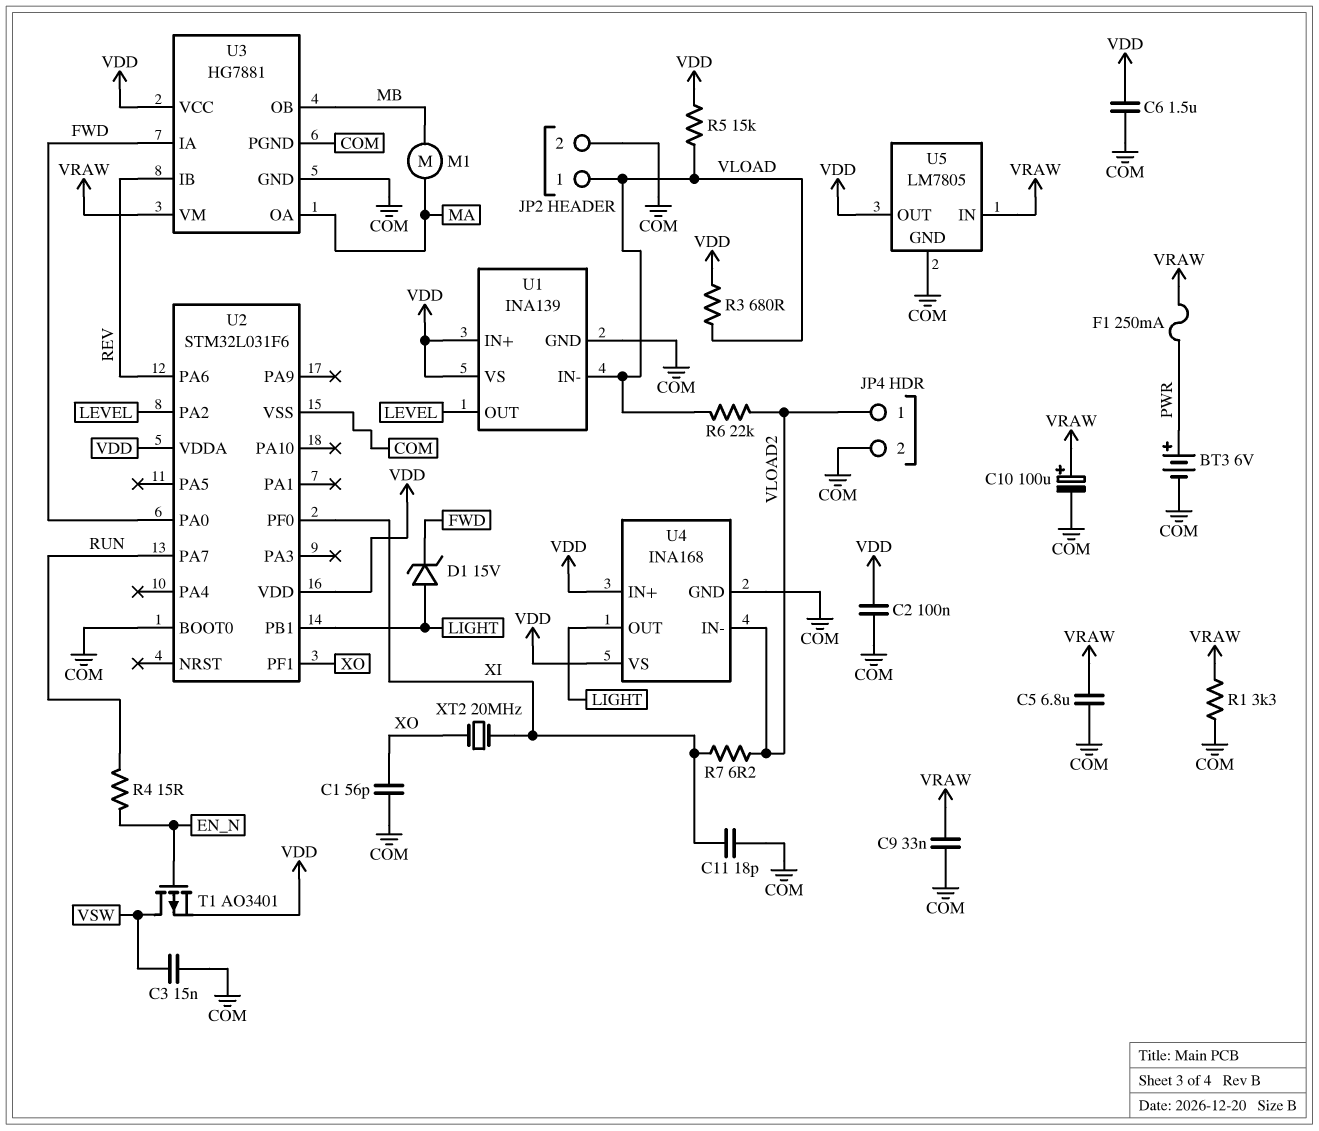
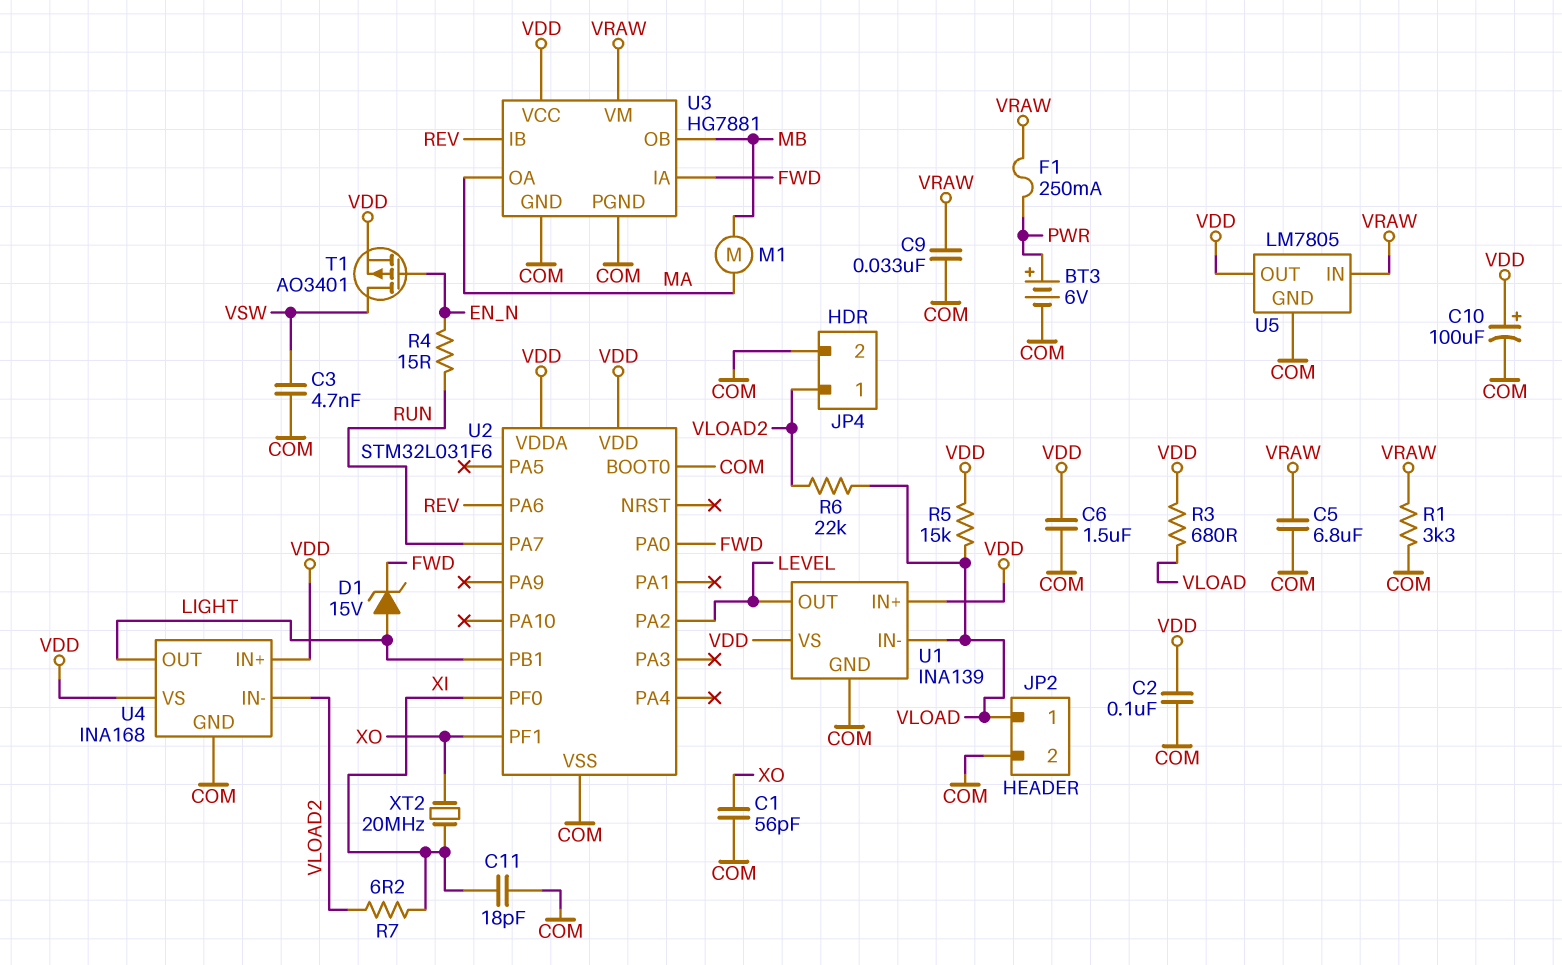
C3: 15nF (COM, VSW) -> 4.7nF (COM, VSW)
C10: 100uF (plus VRAW, minus COM) -> 100uF (plus VDD, minus COM)

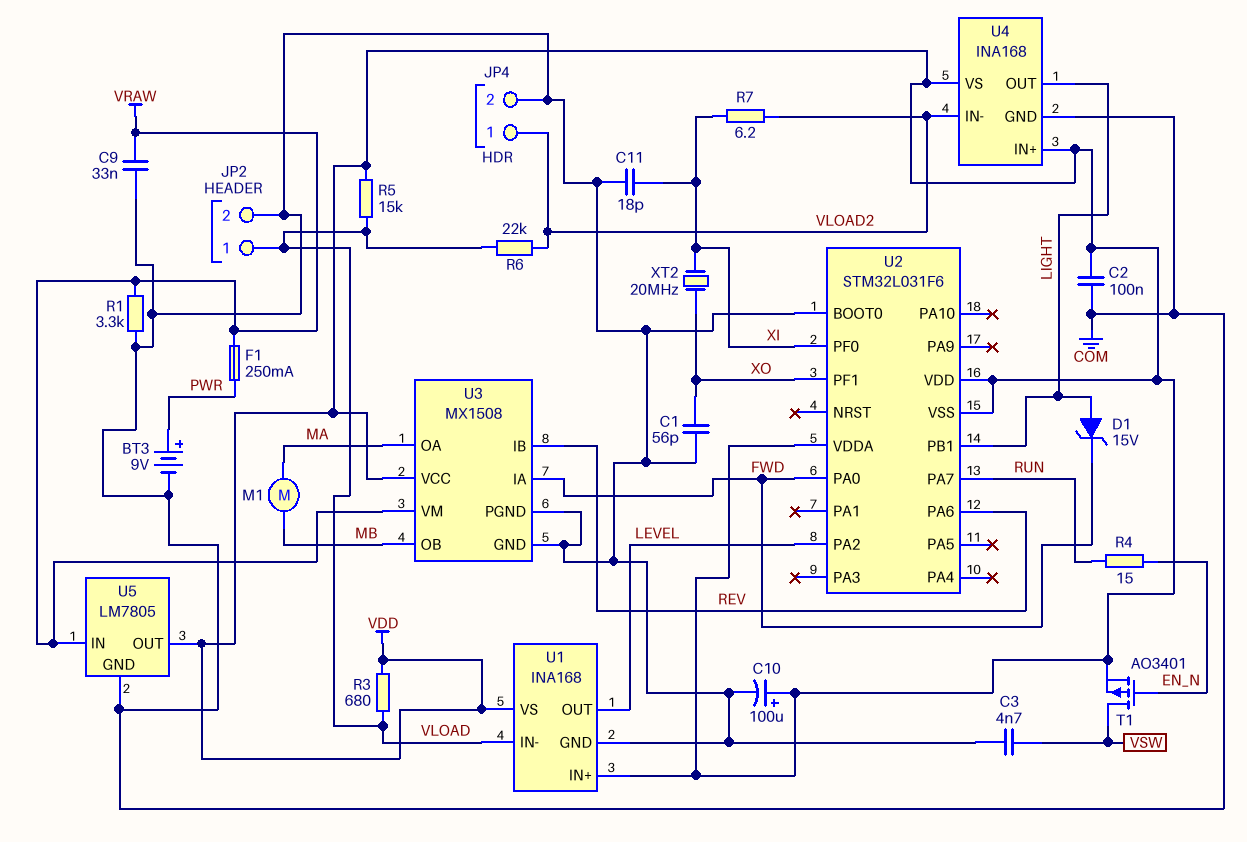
BT3: 6V (plus PWR, minus COM) -> 9V (plus PWR, minus COM)
C5: 6.8uF (COM, VRAW) -> none
C6: 1.5uF (COM, VDD) -> none
U1: INA139 -> INA168
U2 pin VSS: COM -> VDD
U3: HG7881 -> MX1508

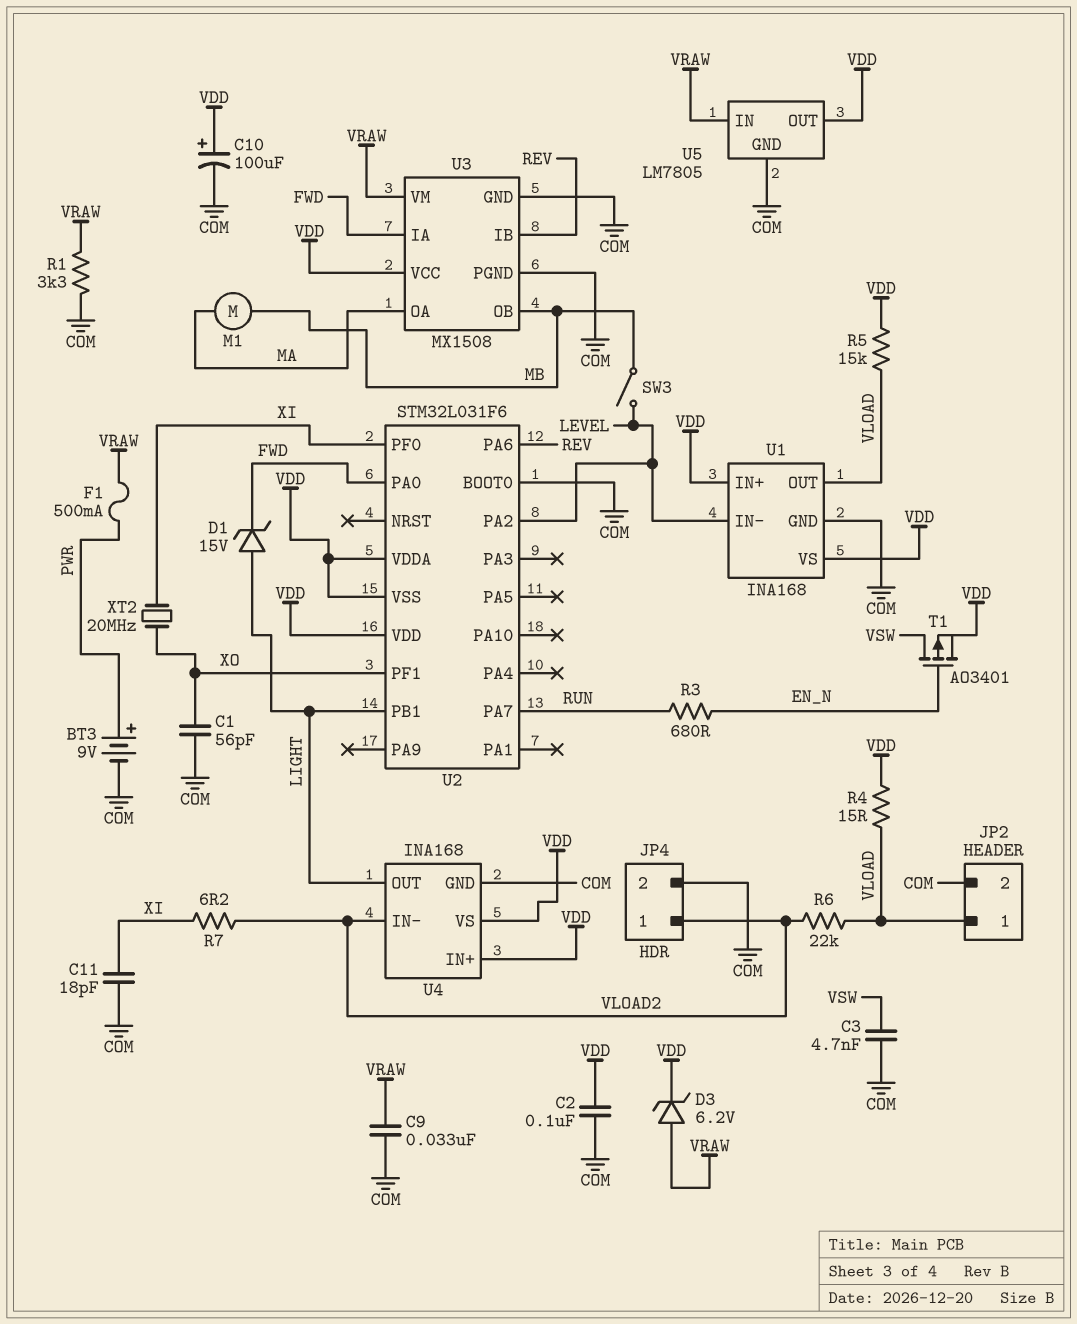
D3: none -> zener 6.2V (A VRAW, K VDD)
F1: 250mA (PWR, VRAW) -> 500mA (PWR, VRAW)
R3: 680 (VDD, VLOAD) -> 680 (EN_N, RUN)
R4: 15 (EN_N, RUN) -> 15 (VDD, VLOAD)
SW3: none -> switch (LEVEL, MB)
U1 pin IN-: VLOAD -> LEVEL
U1 pin OUT: LEVEL -> VLOAD

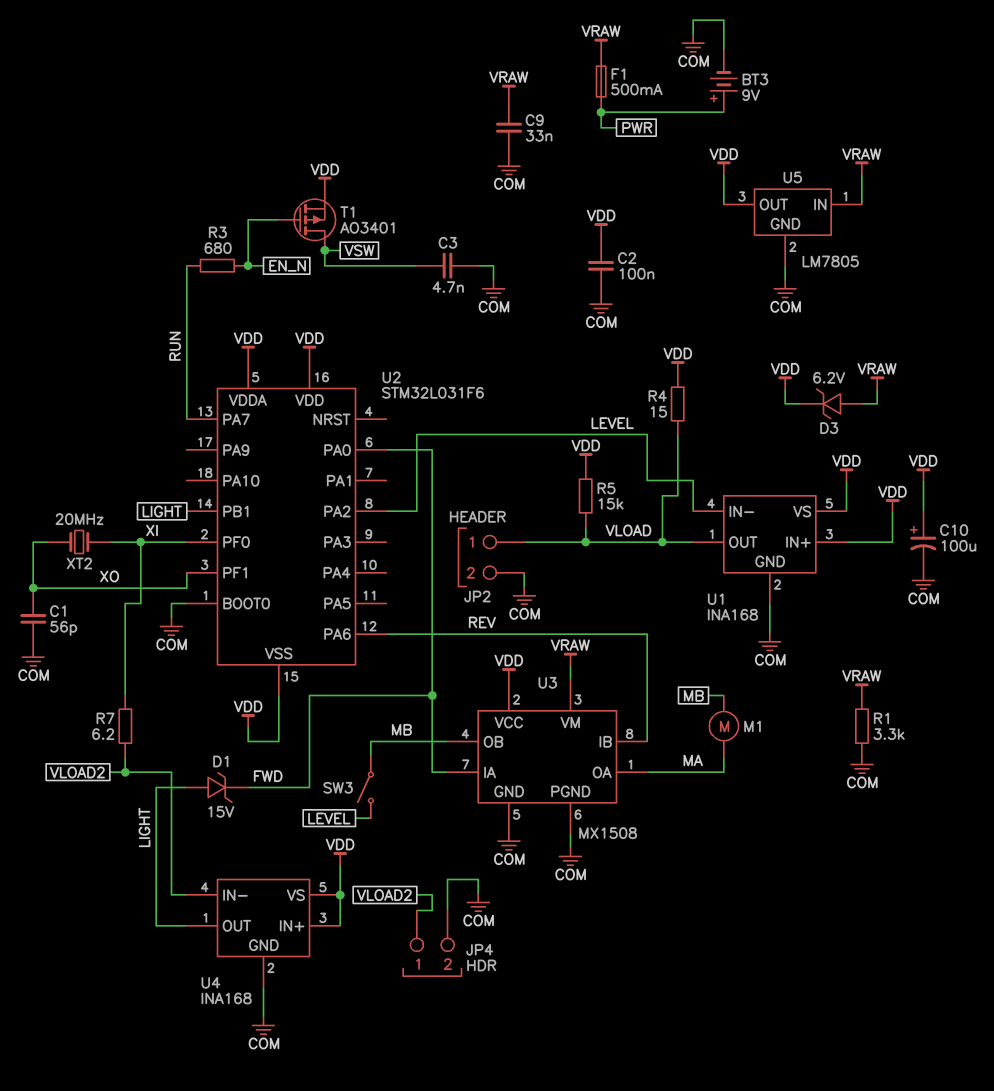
C11: 18pF (COM, XI) -> none
R6: 22k (VLOAD, VLOAD2) -> none

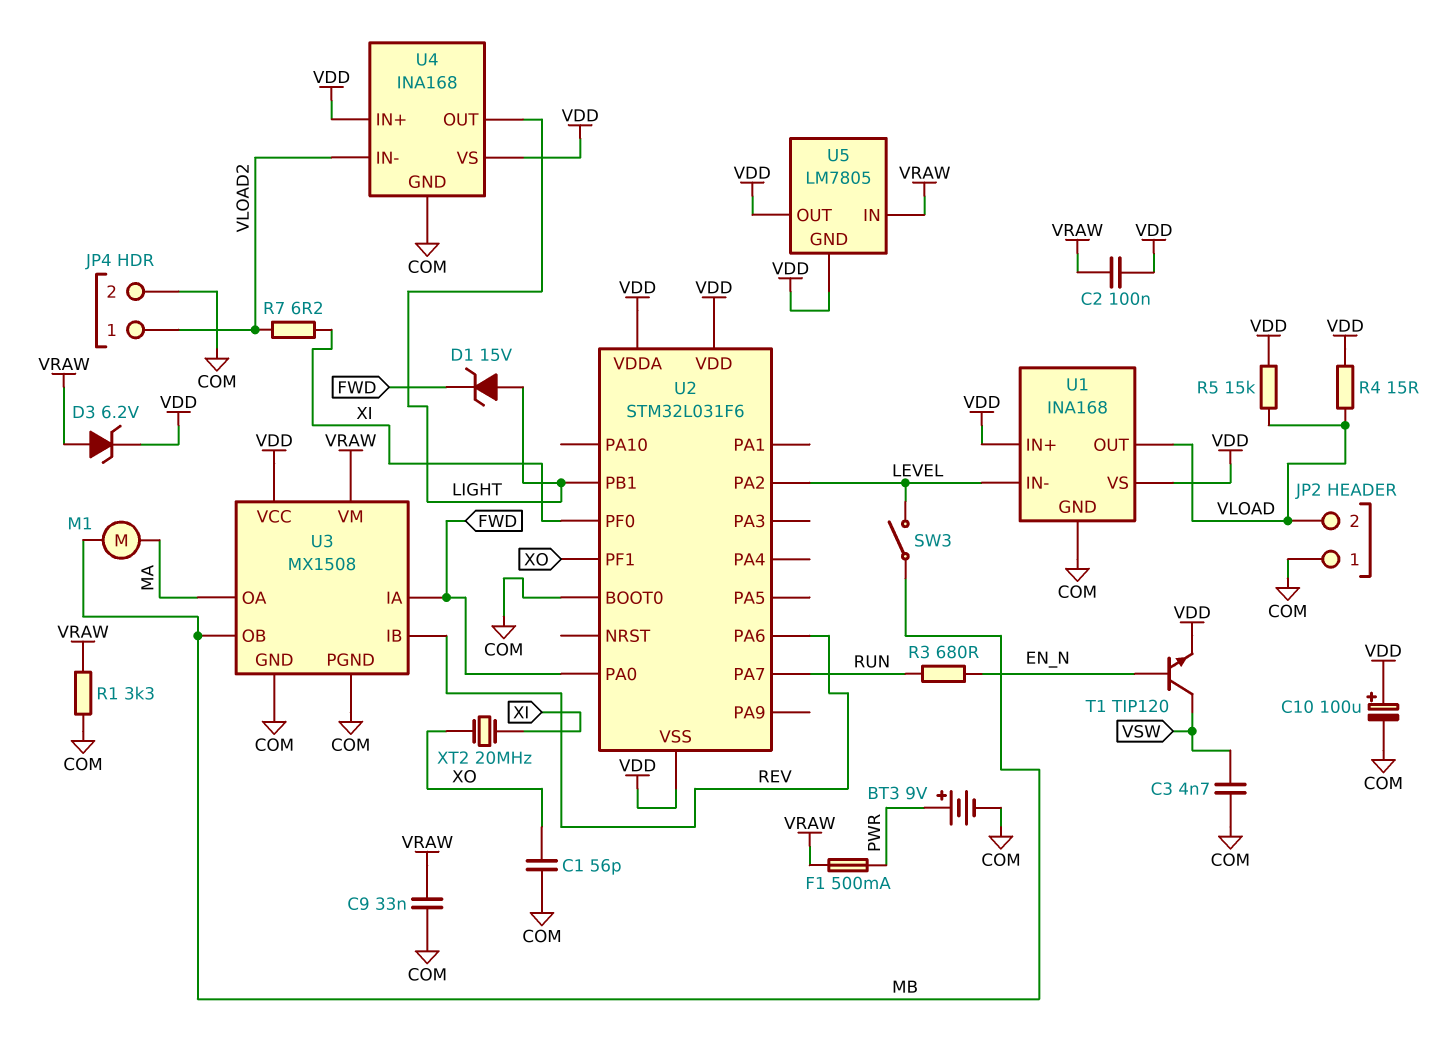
C2: 100nF (COM, VDD) -> 100nF (VDD, VRAW)
JP2 pin 1: VLOAD -> COM
JP2 pin 2: COM -> VLOAD
T1: PMOS AO3401 (G EN_N, D VSW, S VDD) -> NPN TIP120 (B EN_N, C VSW, E VDD)
U5 pin GND: COM -> VDD

